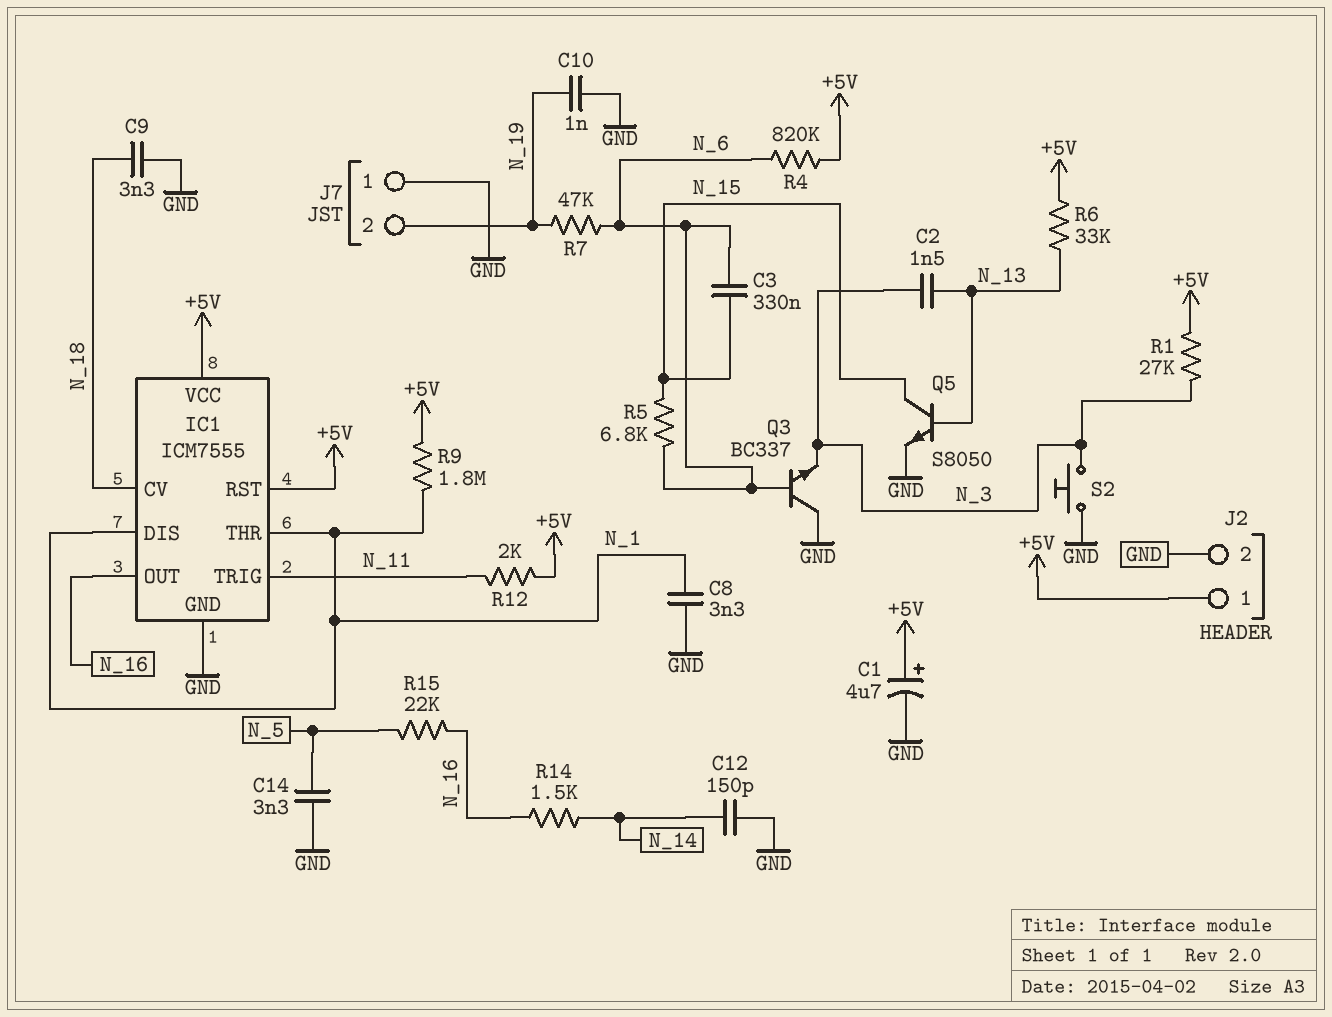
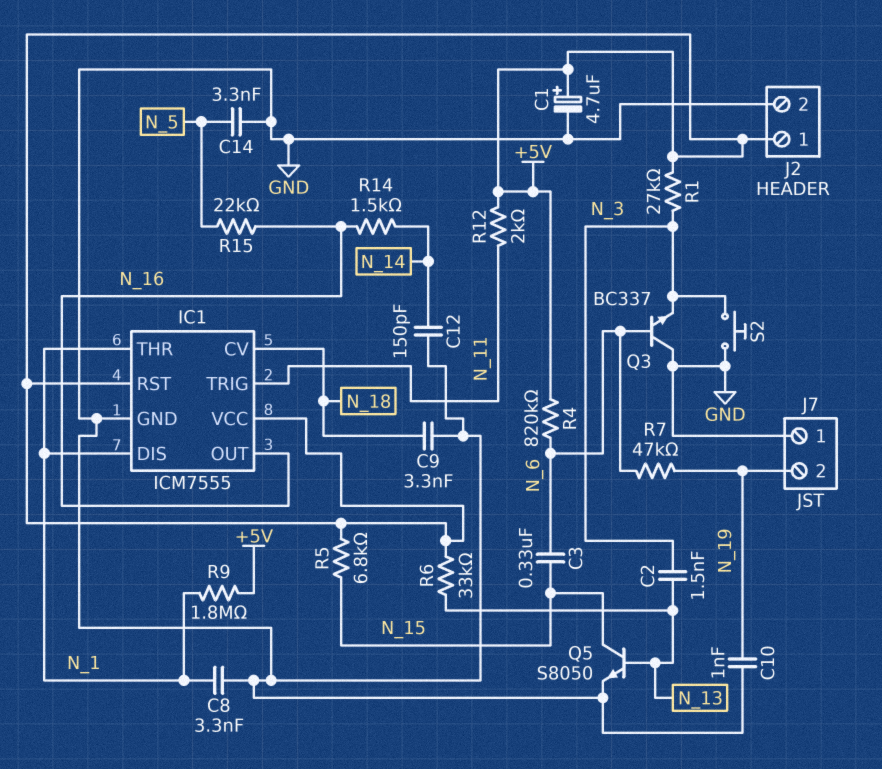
R5: 6.8k (N_6, N_15) -> 6.8k (+5V, N_15)

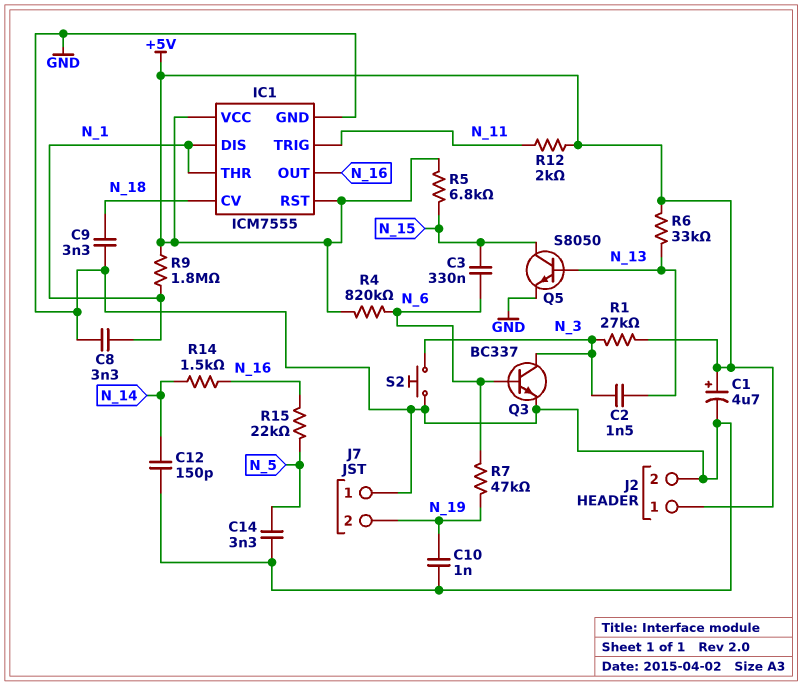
Q3: NPN BC337 (B N_6, C GND, E N_3) -> NPN BC337 (B N_6, C N_3, E GND)

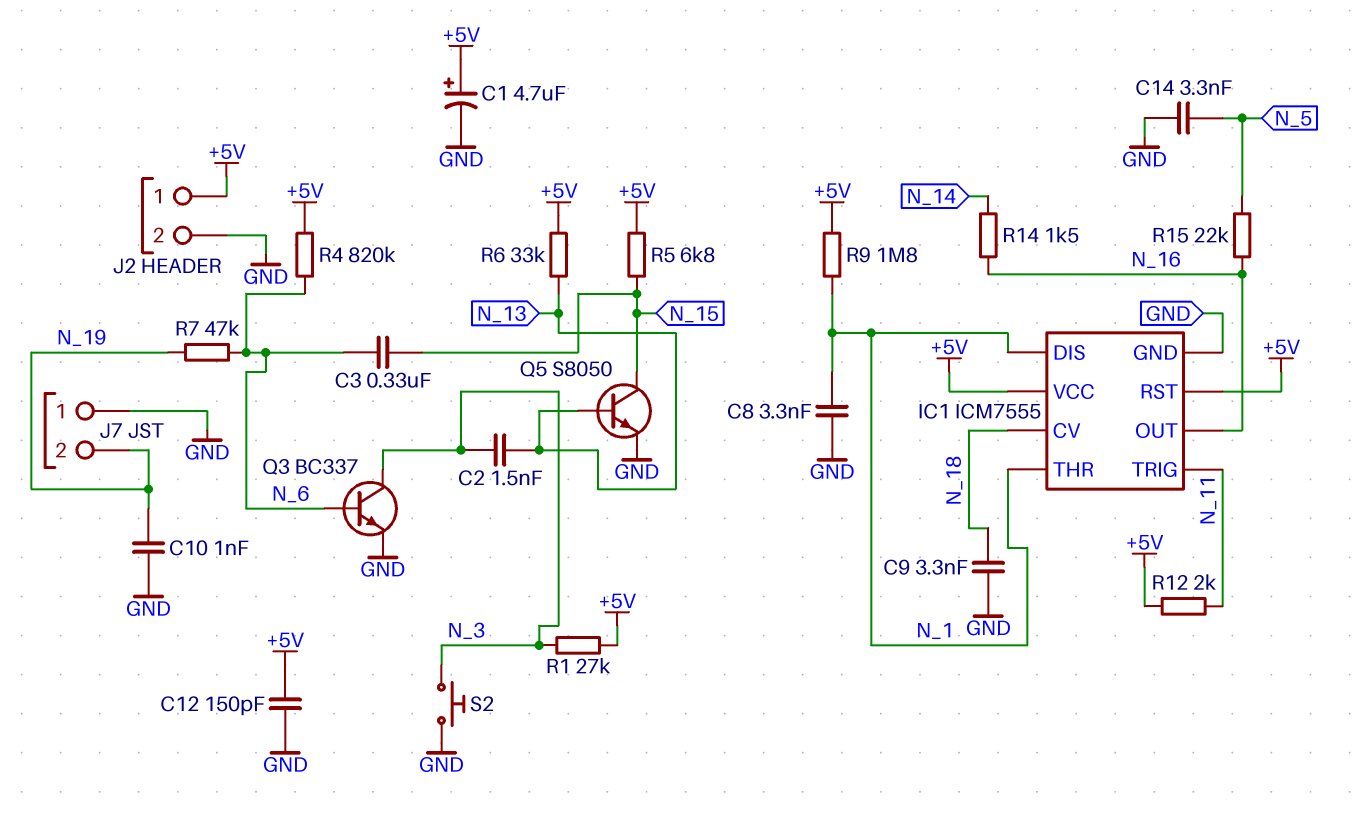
C12: 150pF (GND, N_14) -> 150pF (+5V, GND)

